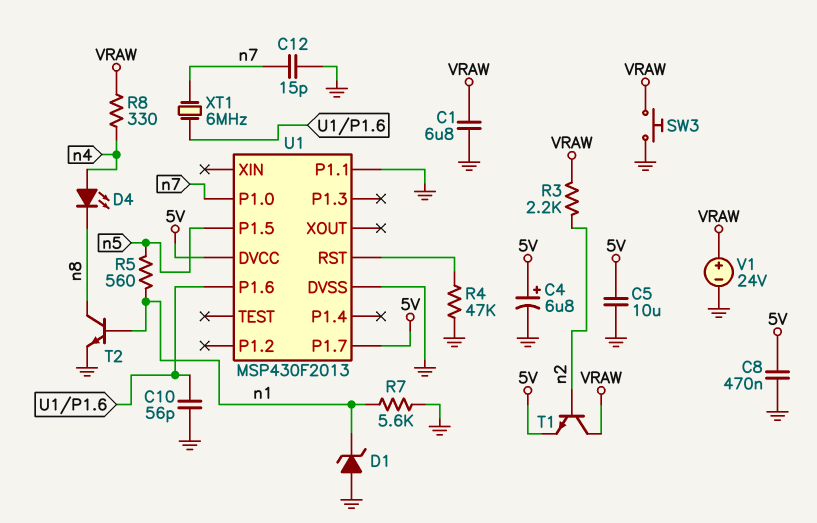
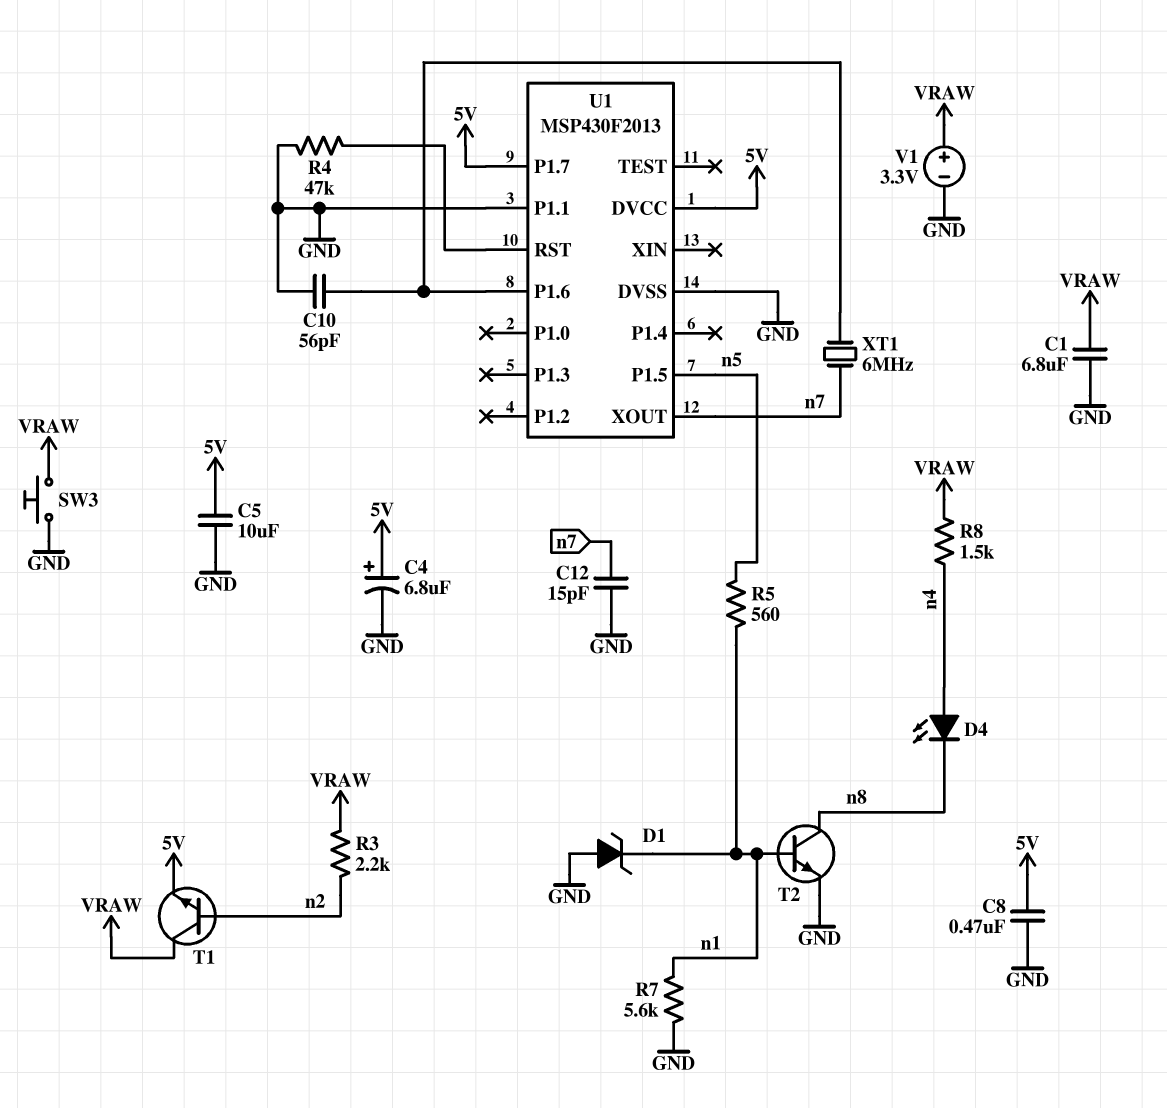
R8: 330 (VRAW, n4) -> 1.5k (VRAW, n4)
U1 pin P1.0: n7 -> none
U1 pin XOUT: none -> n7
V1: 24V (plus VRAW, minus GND) -> 3.3V (plus VRAW, minus GND)

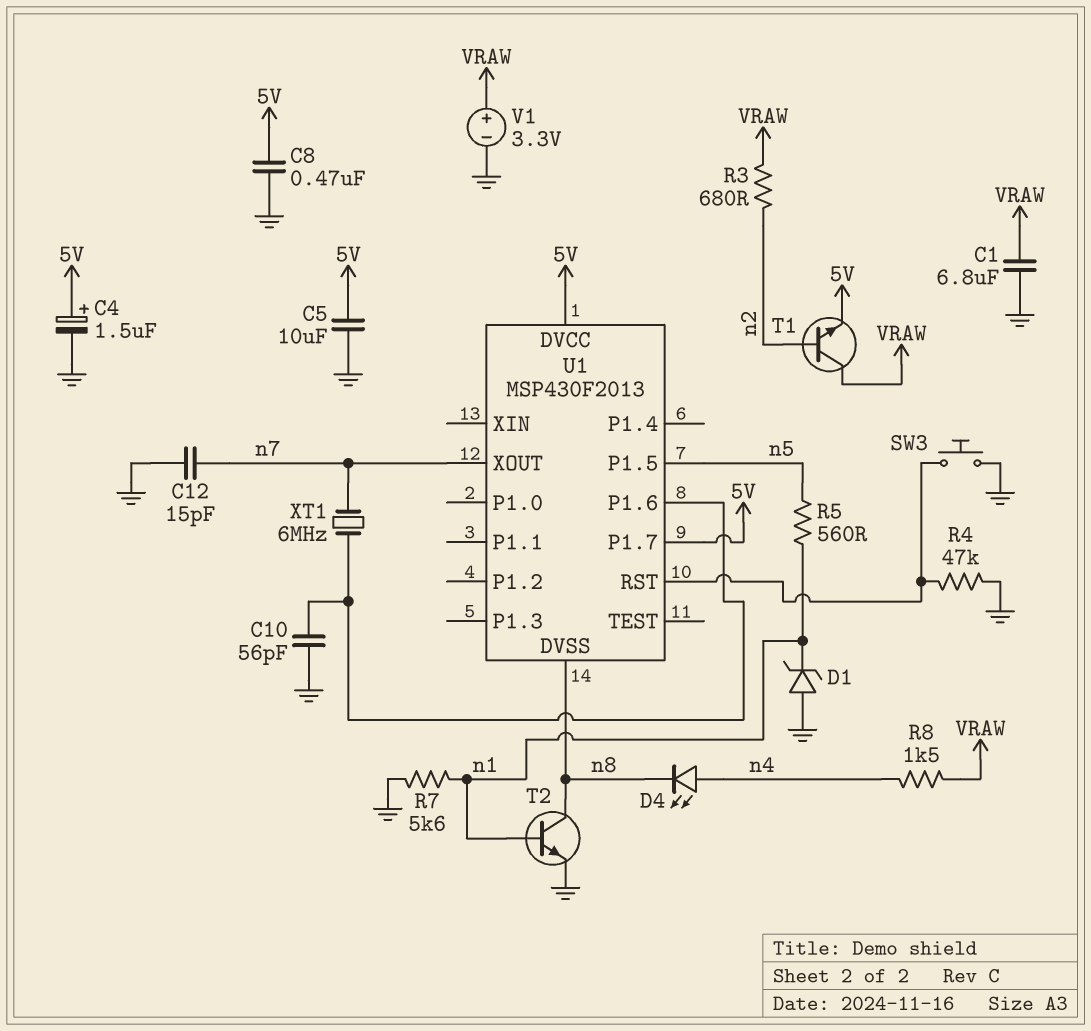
C4: 6.8uF (plus 5V, minus GND) -> 1.5uF (plus 5V, minus GND)
R3: 2.2k (VRAW, n2) -> 680 (VRAW, n2)
SW3: button (GND, VRAW) -> button (GND, U1/RST)
U1 pin DVSS: GND -> n8
U1 pin P1.1: GND -> none

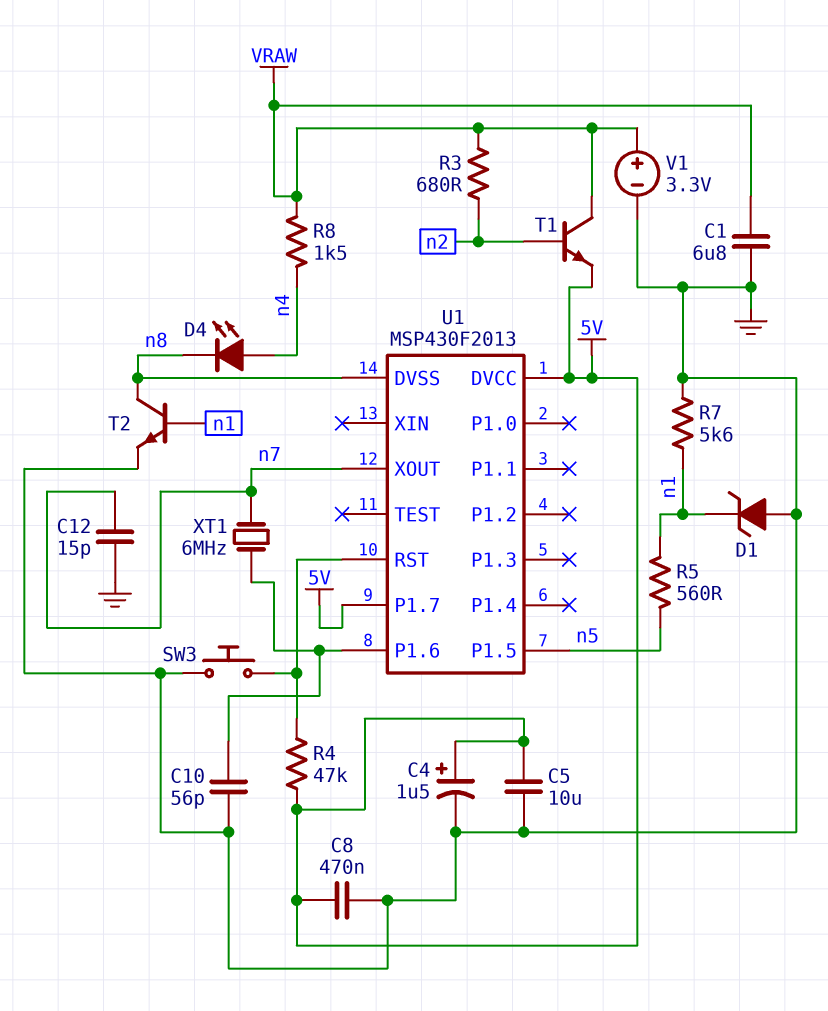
R4: 47k (GND, U1/RST) -> 47k (5V, U1/RST)

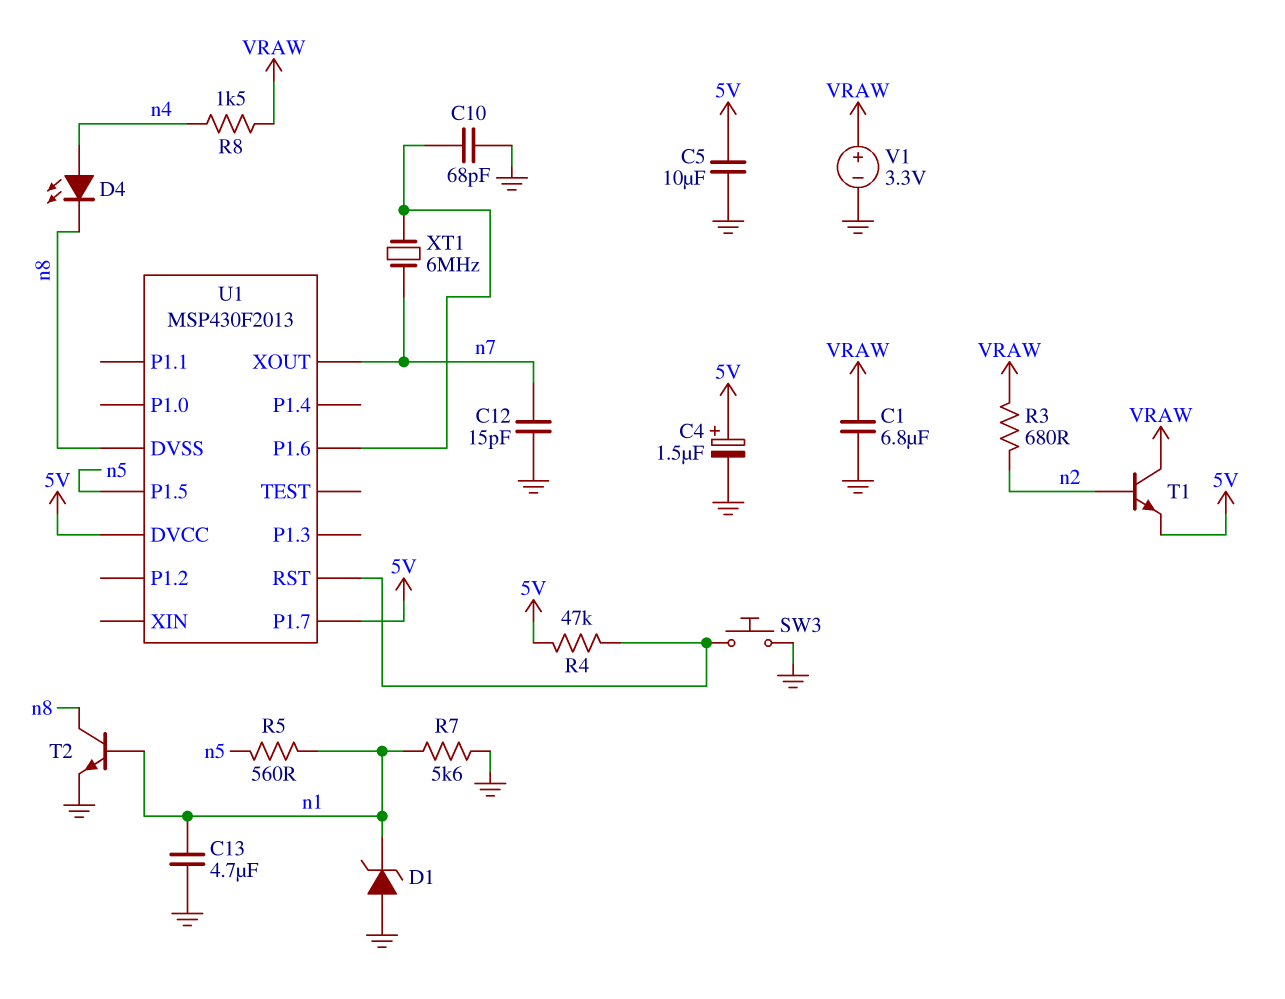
C8: 470nF (5V, GND) -> none
C10: 56pF (GND, U1/P1.6) -> 68pF (GND, U1/P1.6)
C13: none -> 4.7uF (GND, n1)

